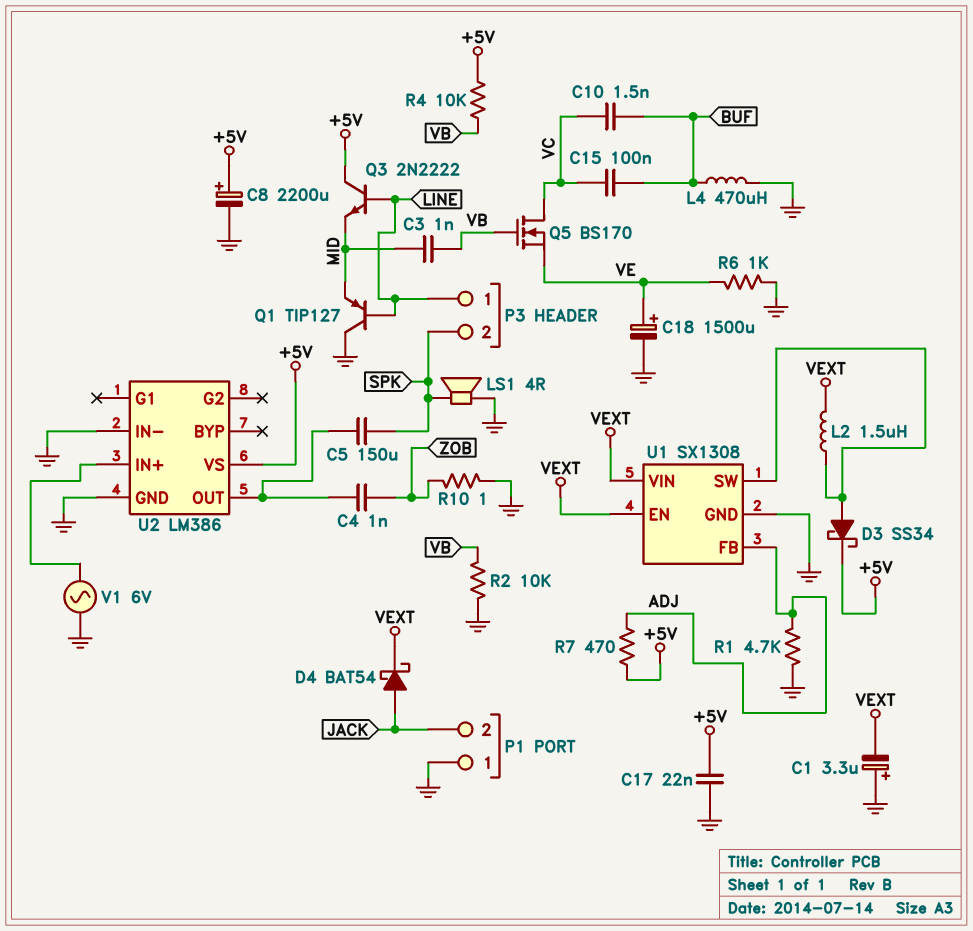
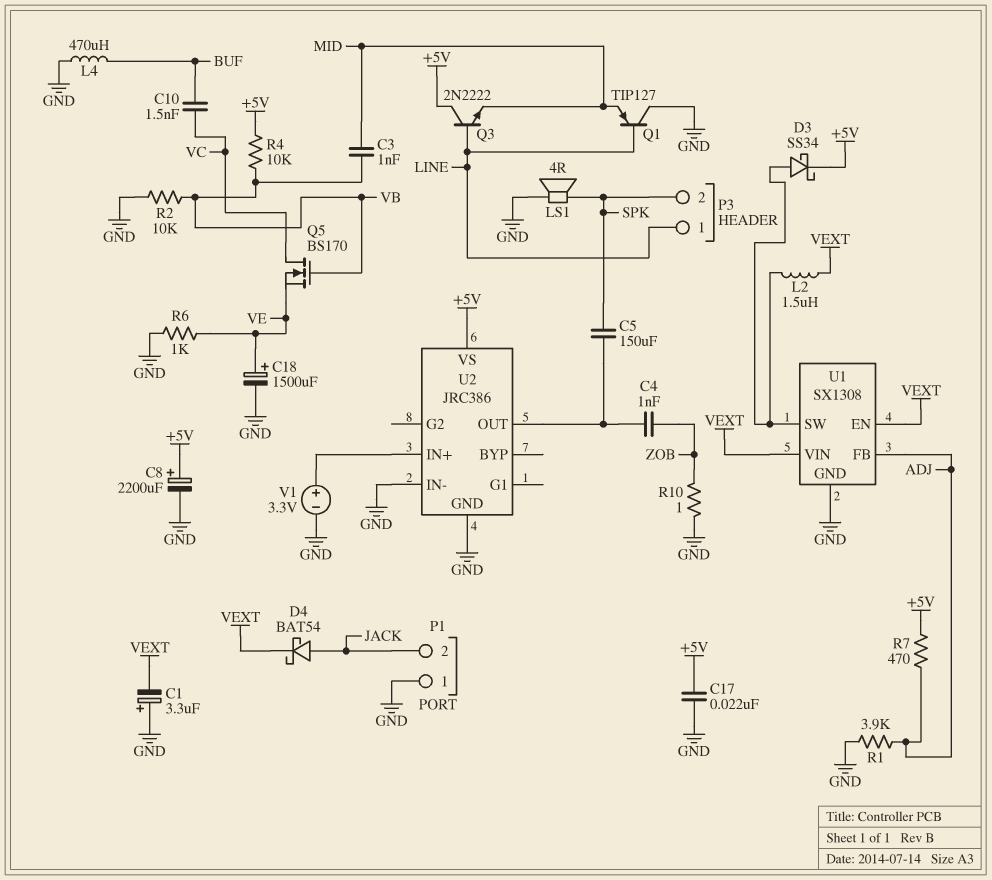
C15: 100nF (BUF, VC) -> none
R1: 4.7k (ADJ, GND) -> 3.9k (ADJ, GND)
U2: LM386 -> JRC386
V1: AC 6V (GND, U2/IN+) -> 3.3V (plus U2/IN+, minus GND)

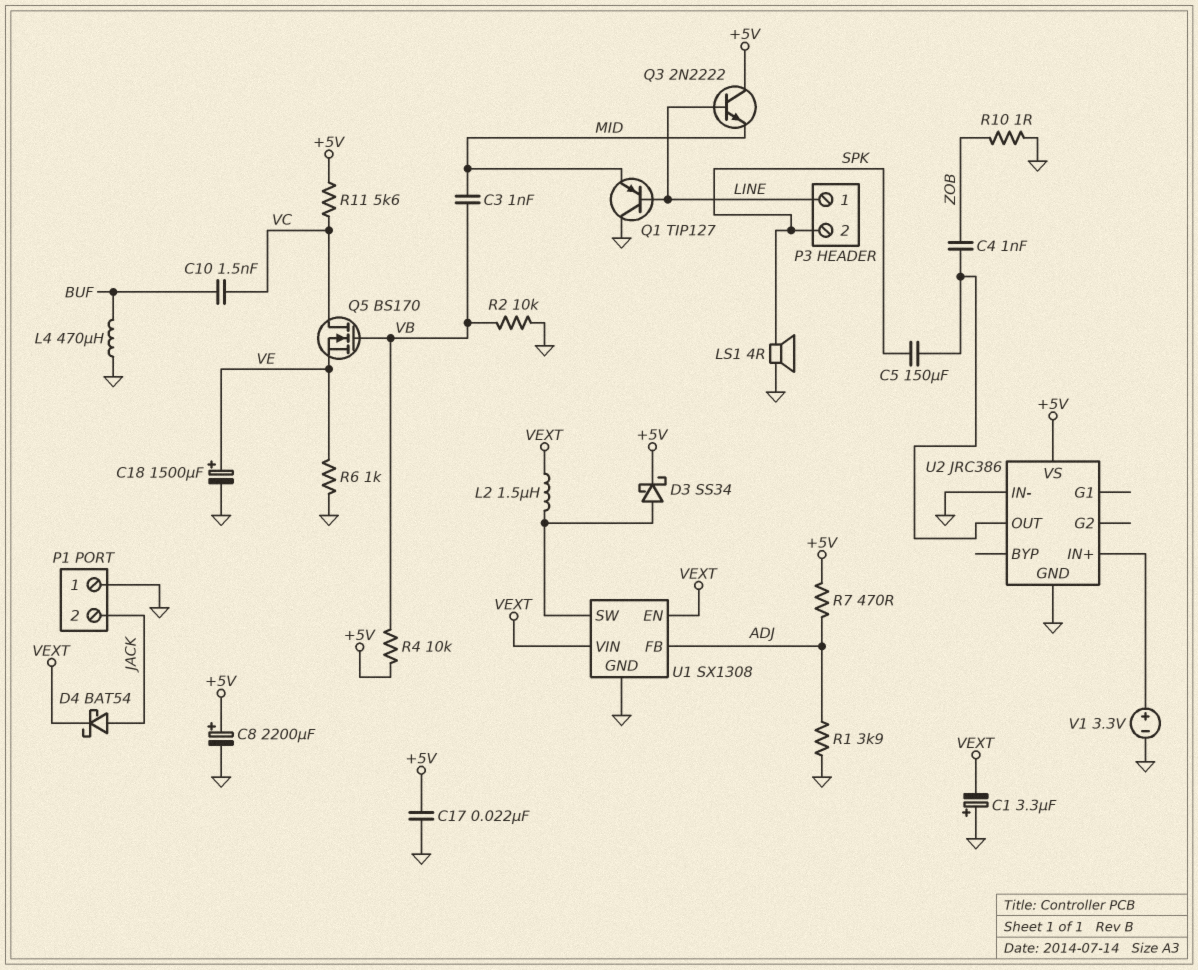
R11: none -> 5.6k (+5V, VC)

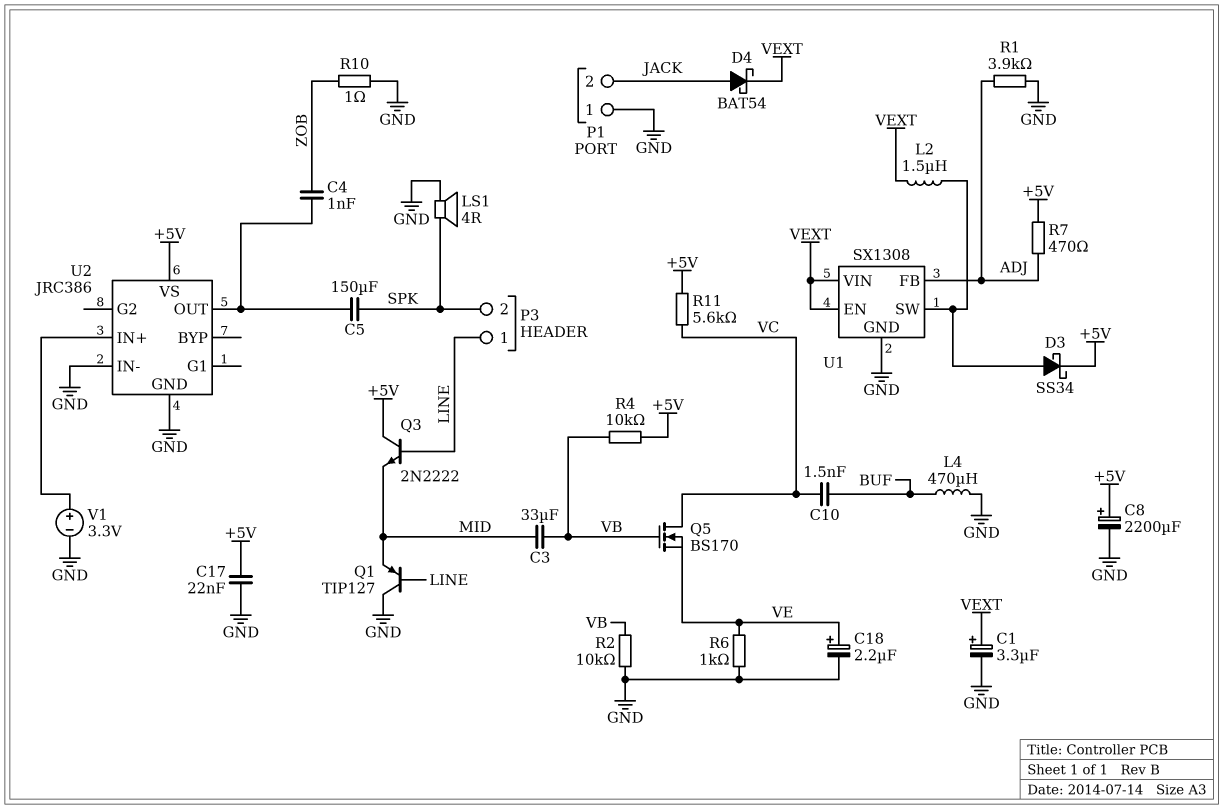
C1: 3.3uF (plus GND, minus VEXT) -> 3.3uF (plus VEXT, minus GND)
C3: 1nF (MID, VB) -> 33uF (MID, VB)
C18: 1500uF (plus VE, minus GND) -> 2.2uF (plus VE, minus GND)

